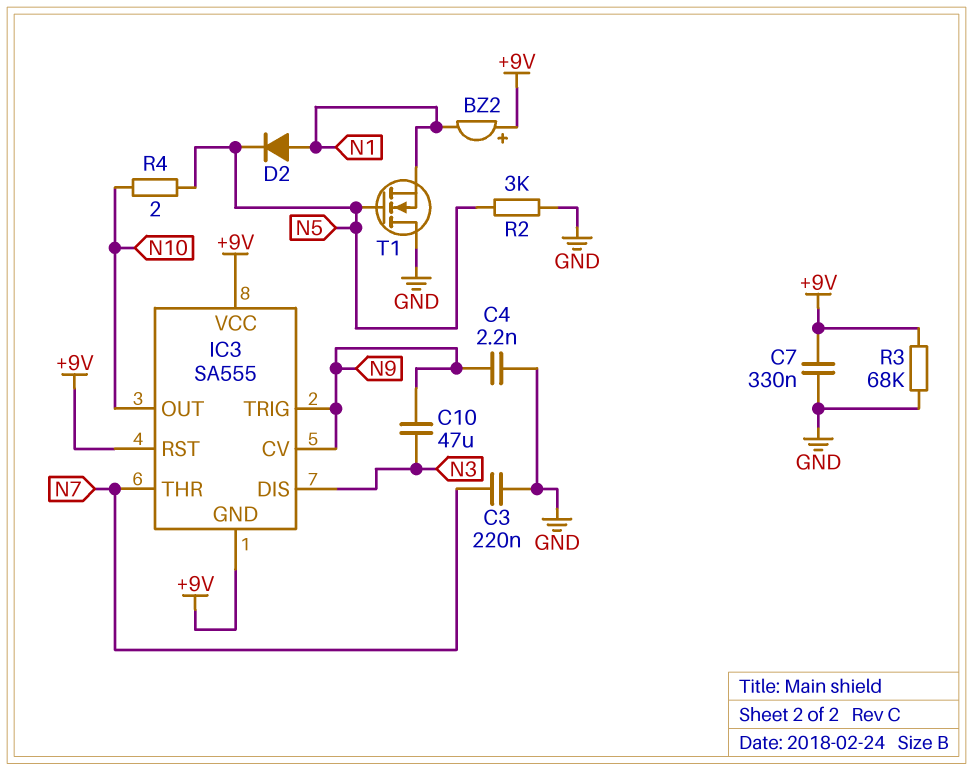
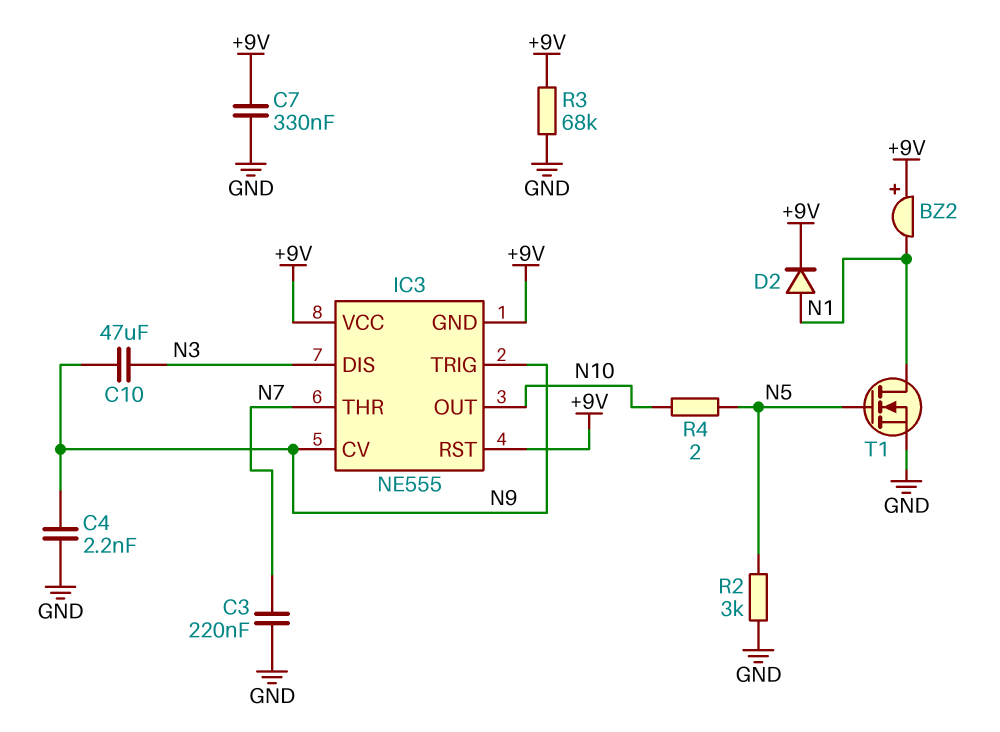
D2: diode (A N1, K N5) -> diode (A N1, K +9V)
IC3: SA555 -> NE555
T1: NMOS (G N5, D GND, S N1) -> NMOS (G N5, D N1, S GND)

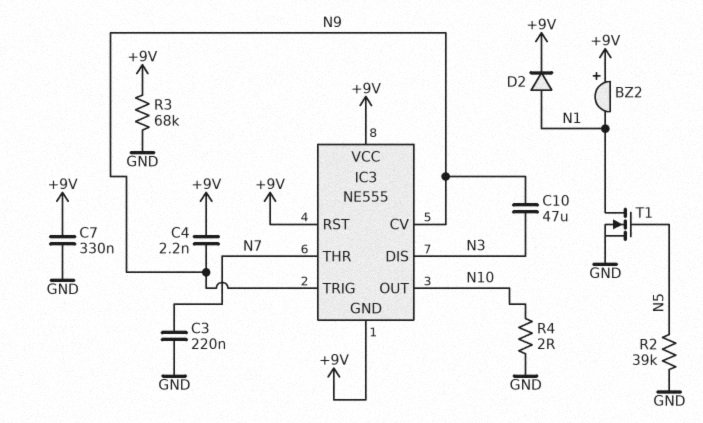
C4: 2.2nF (GND, N9) -> 2.2nF (+9V, N9)
R2: 3k (GND, N5) -> 39k (GND, N5)
R4: 2 (N5, N10) -> 2 (GND, N10)

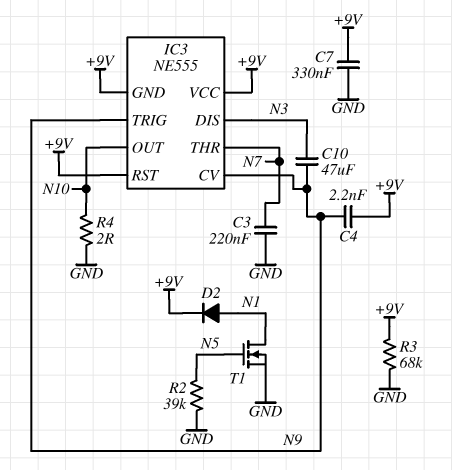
BZ2: buzzer (plus +9V, minus N1) -> none

